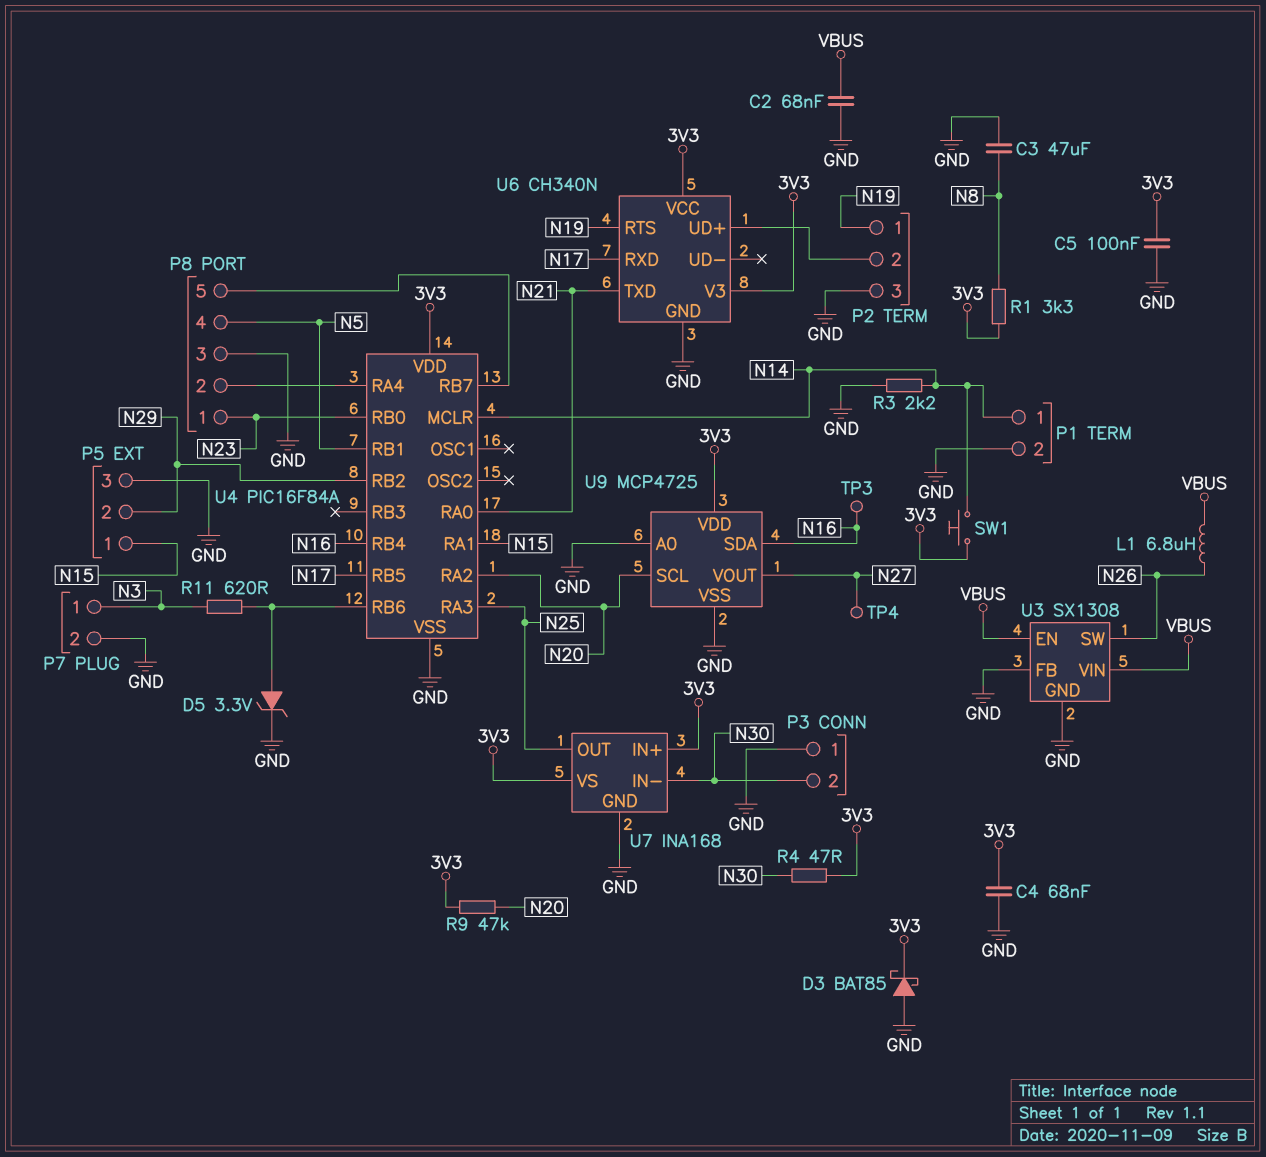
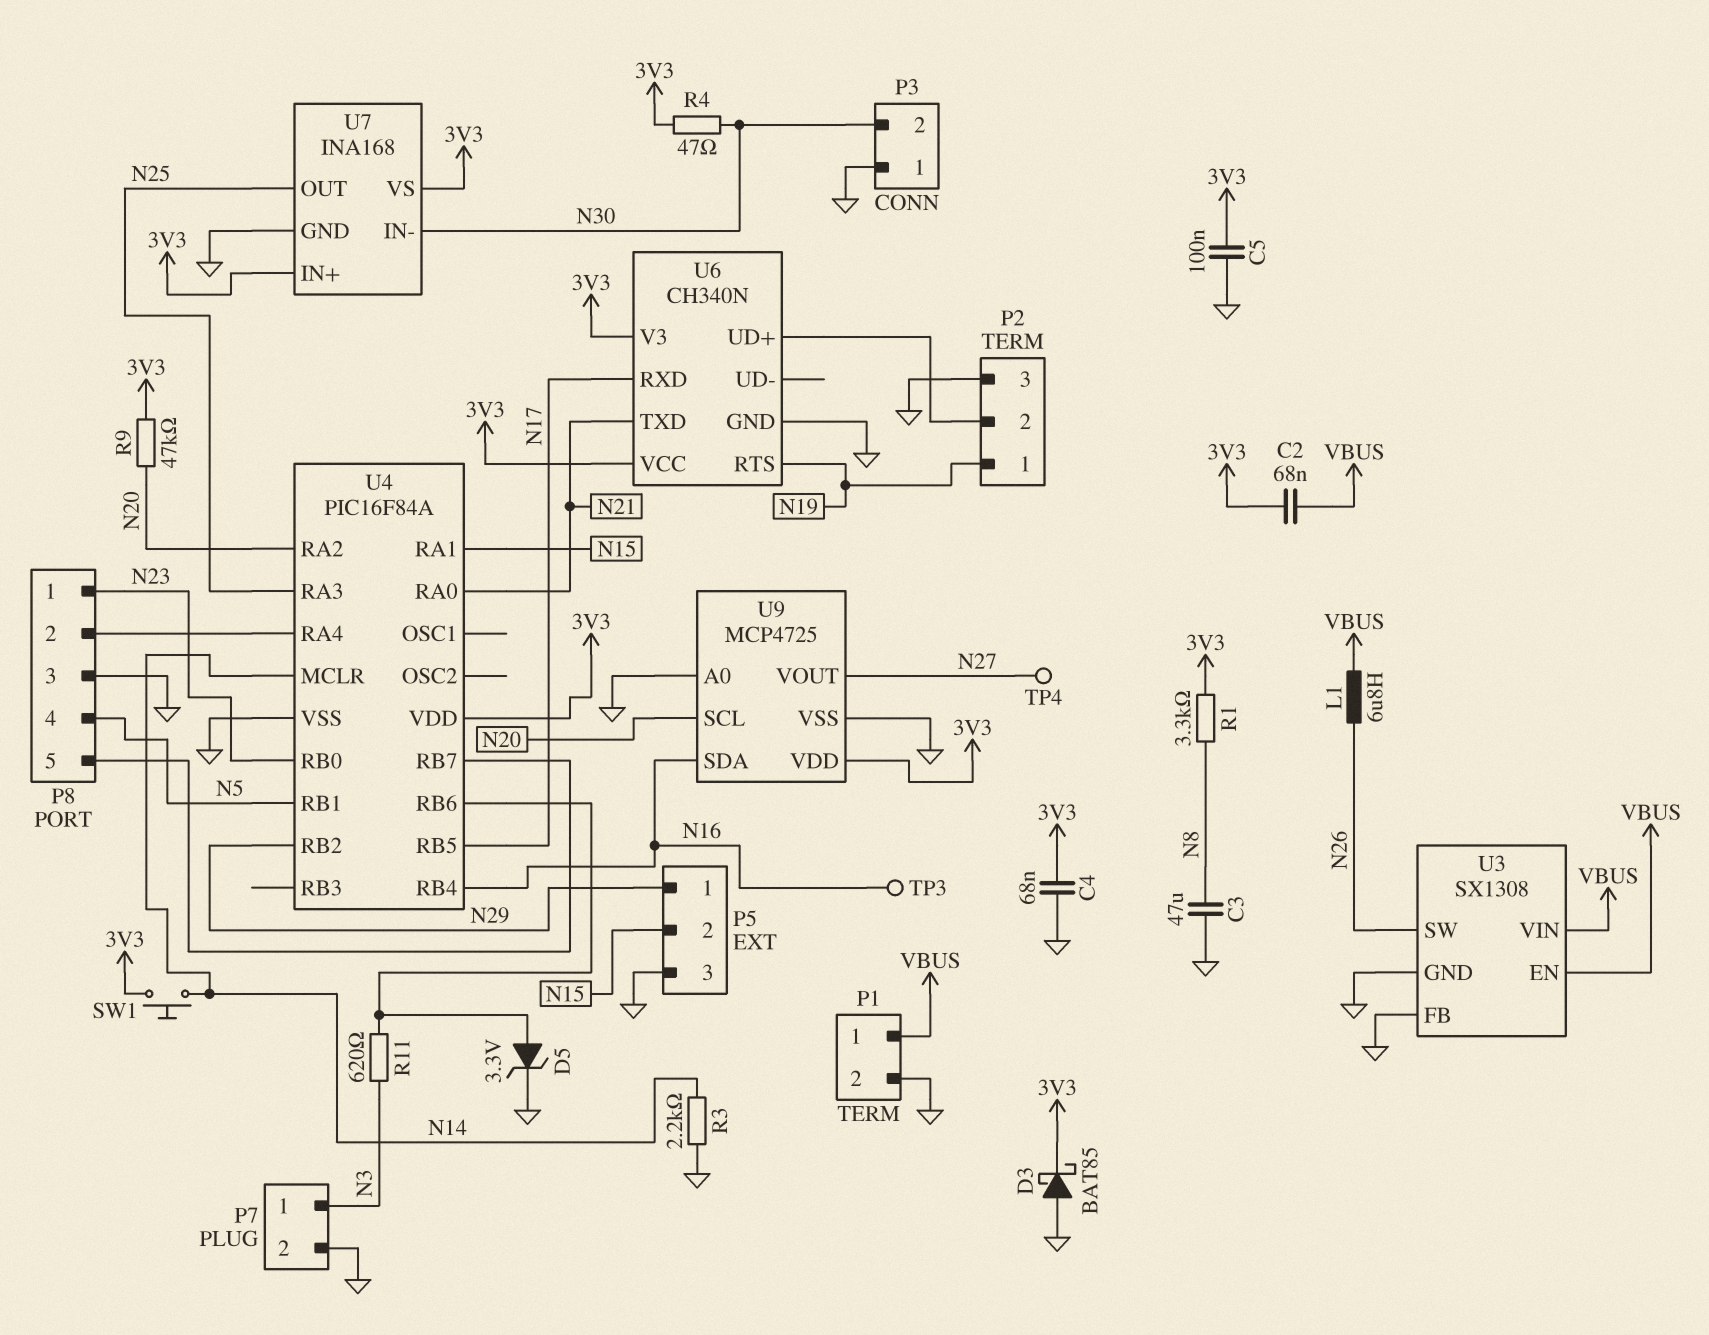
C2: 68nF (GND, VBUS) -> 68nF (3V3, VBUS)
P1 pin 1: N14 -> VBUS
P5 pin 1: N15 -> N29
P5 pin 2: N29 -> N15

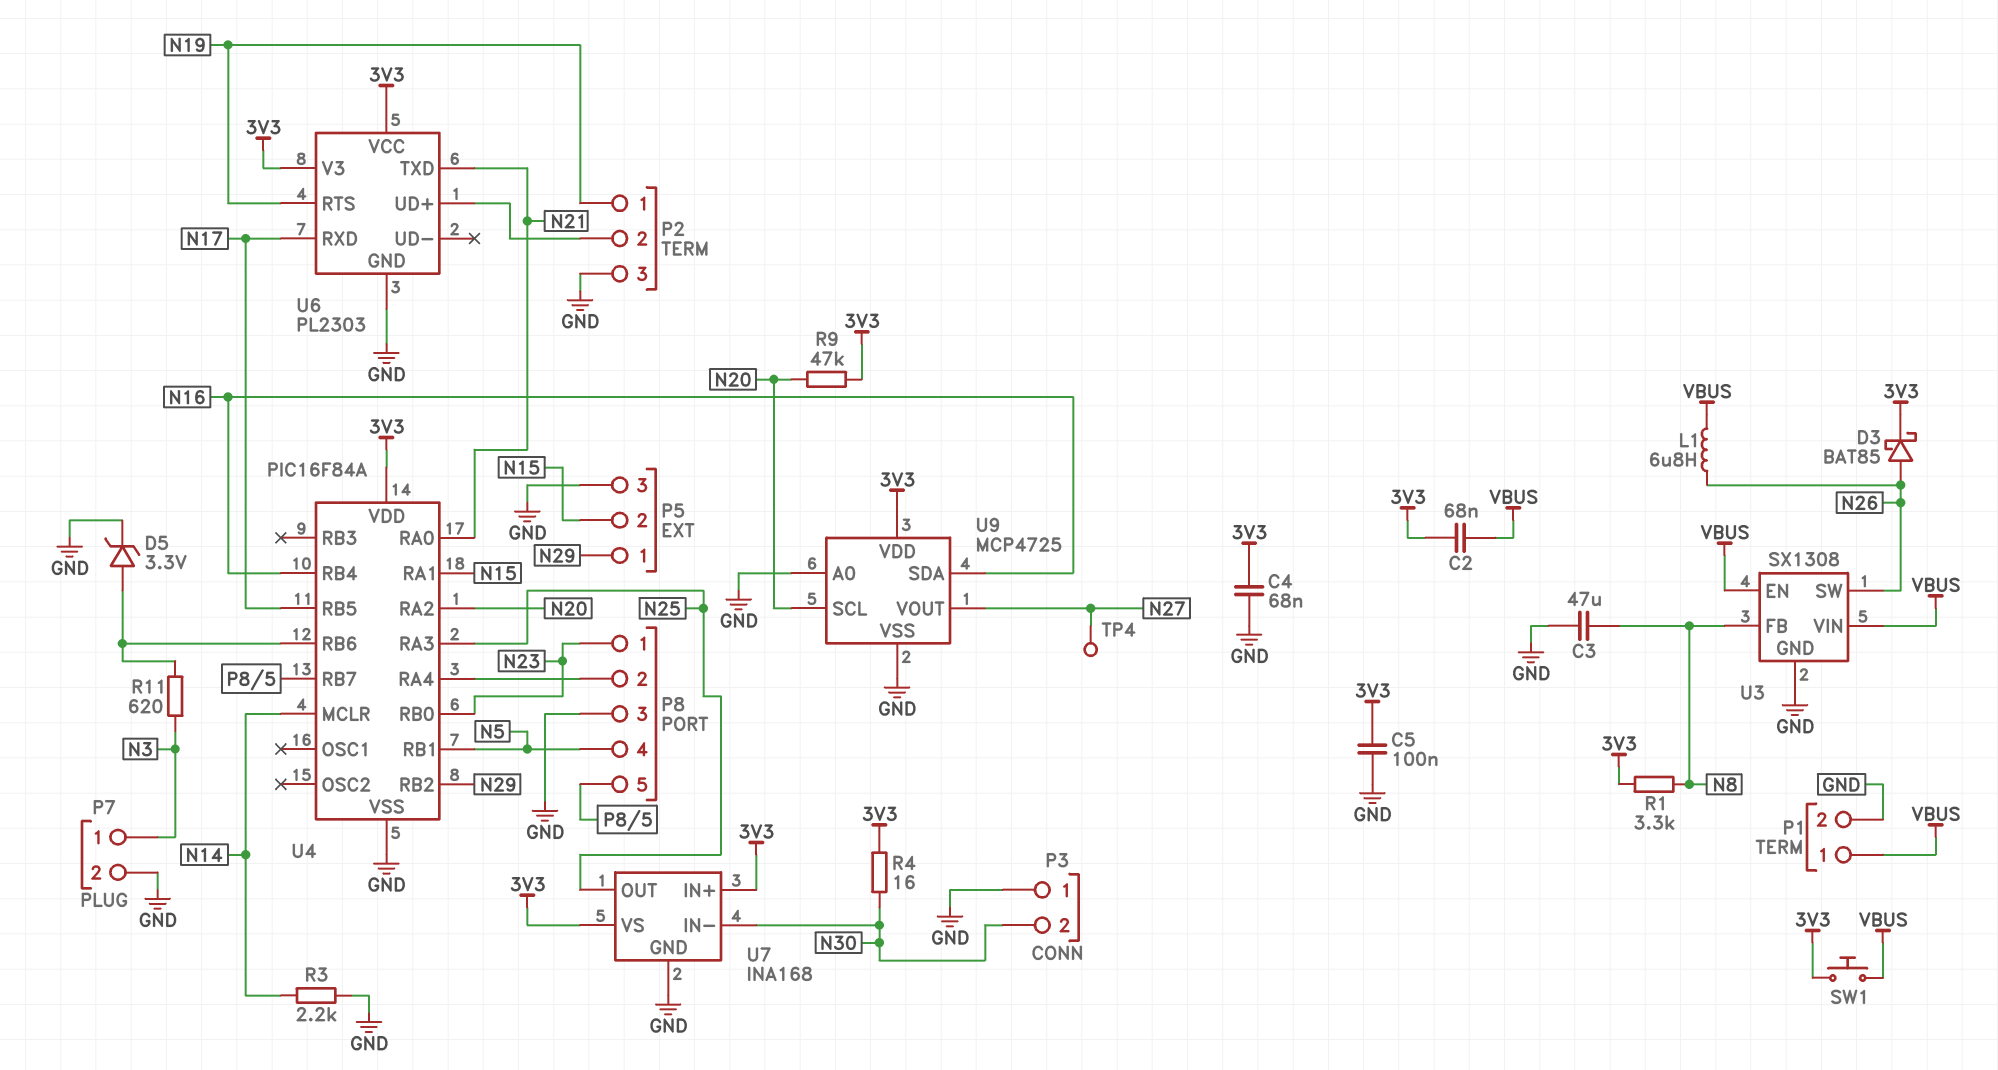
D3: schottky BAT85 (A GND, K 3V3) -> schottky BAT85 (A N26, K 3V3)
R4: 47 (3V3, N30) -> 16 (3V3, N30)
SW1: button (3V3, N14) -> button (3V3, VBUS)
TP3: test point (N16) -> none
U3 pin FB: GND -> N8
U6: CH340N -> PL2303

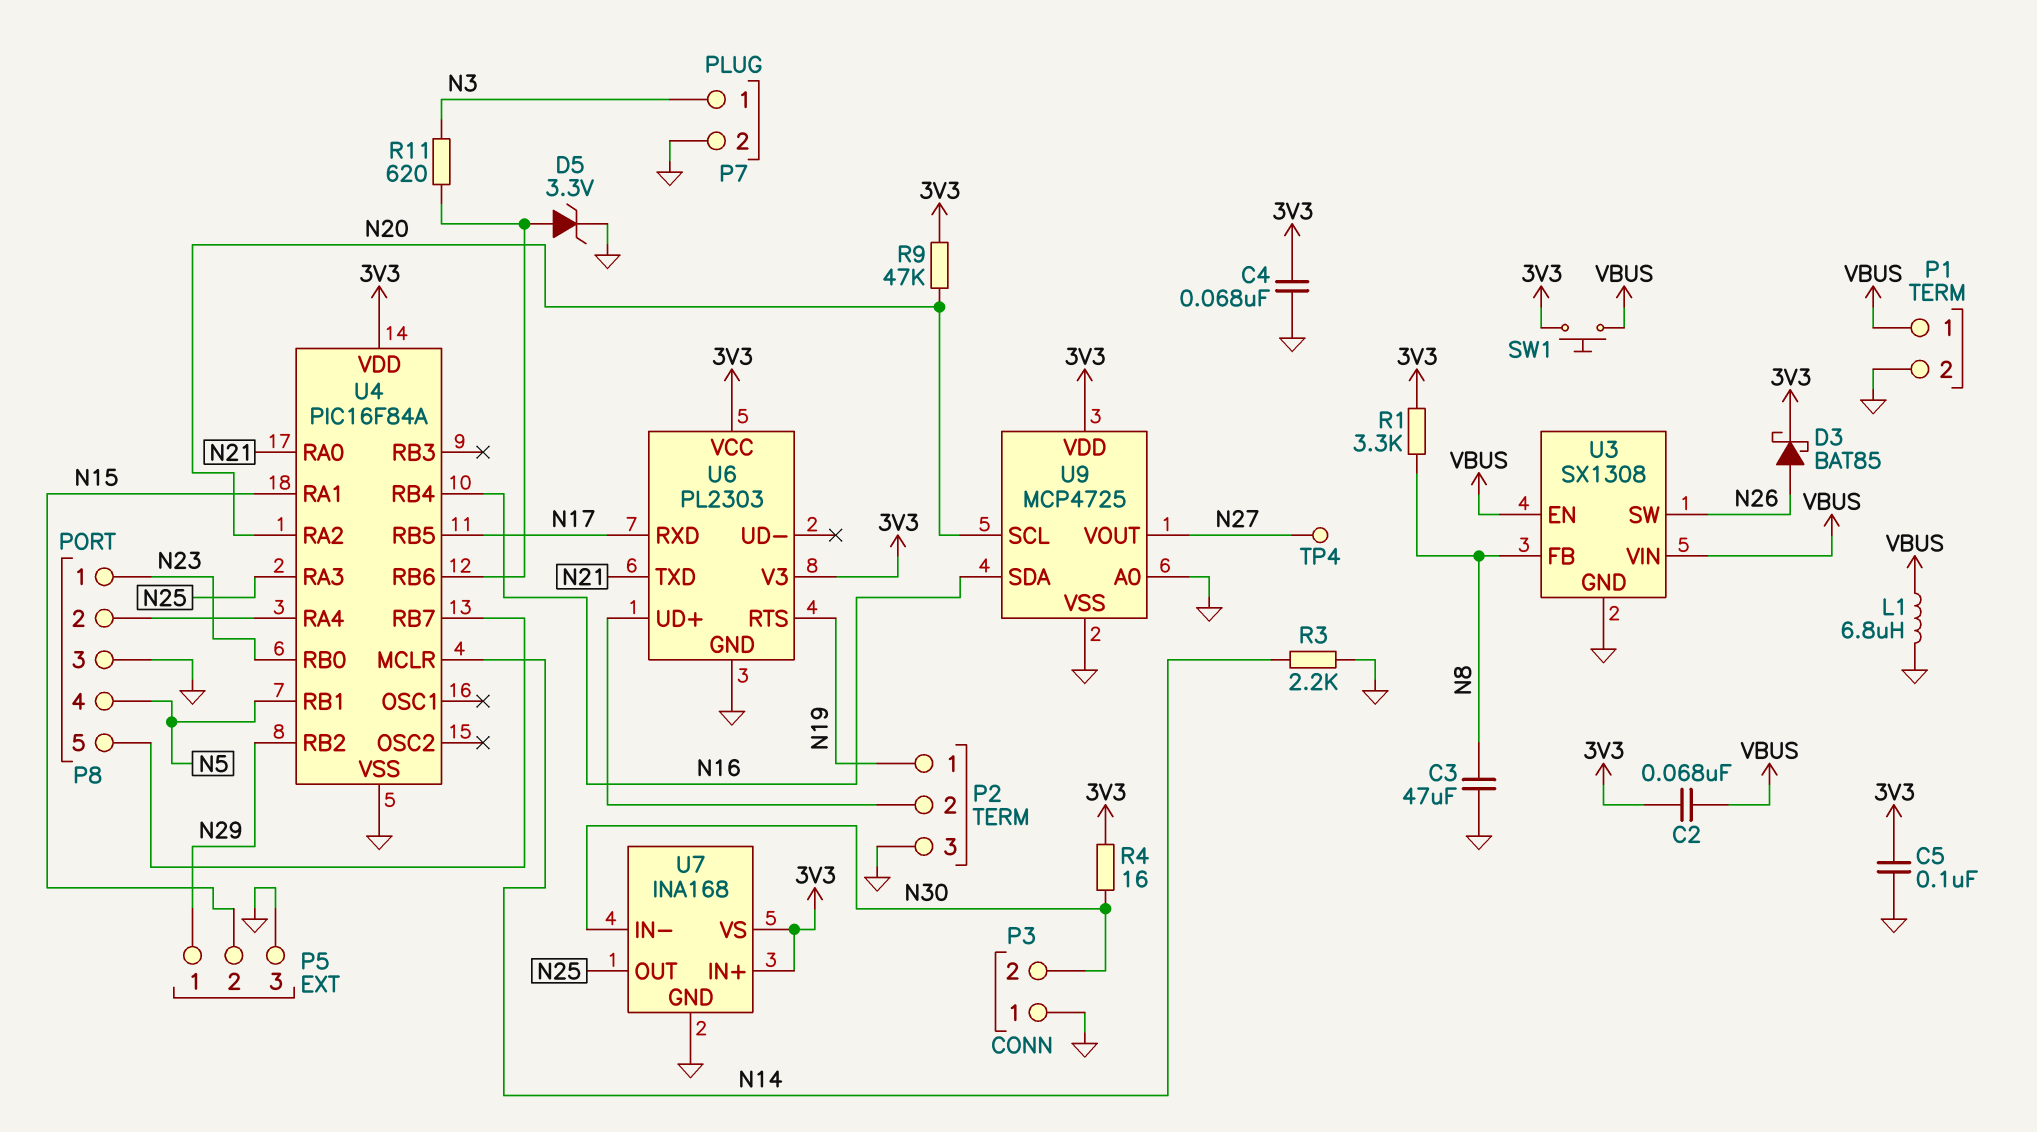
L1: 6.8uH (N26, VBUS) -> 6.8uH (GND, VBUS)

